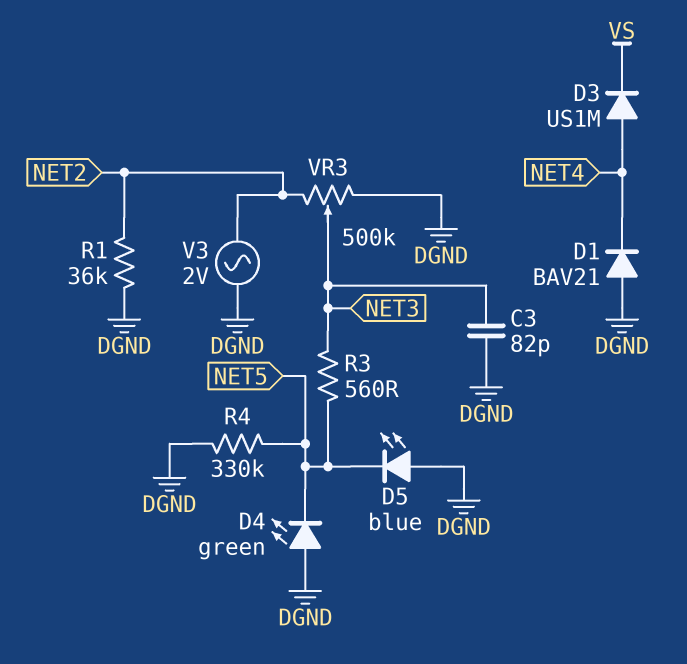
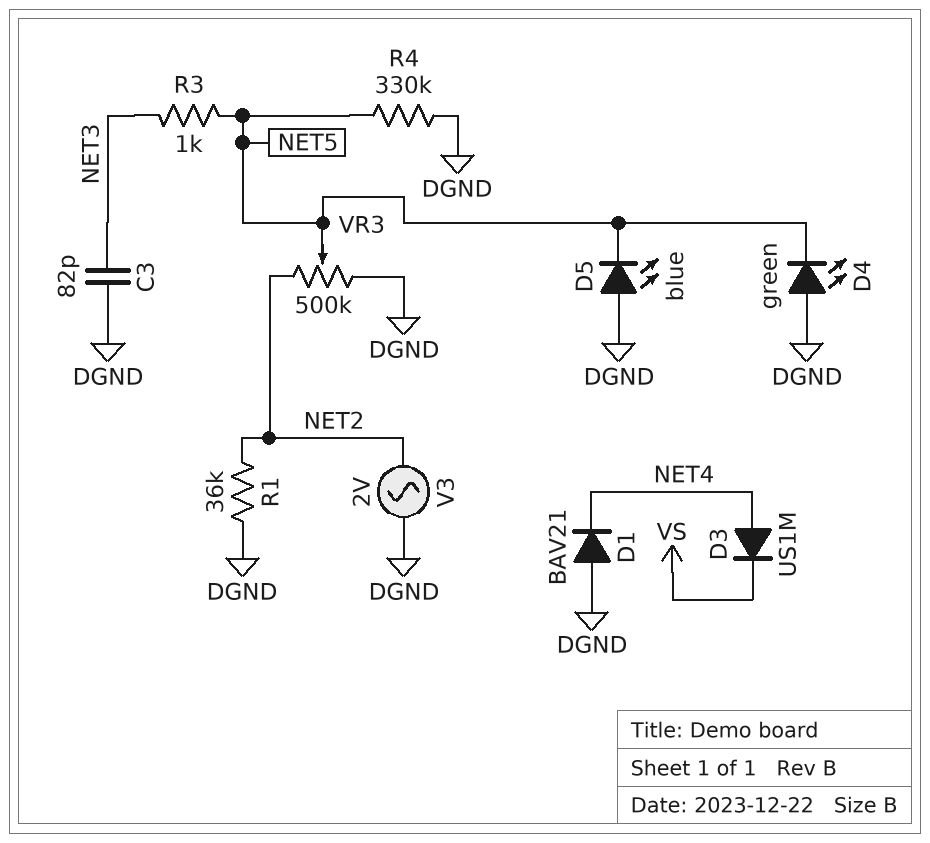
R3: 560 (NET3, NET5) -> 1k (NET3, NET5)
VR3: 500k (DGND, NET2, wiper NET3) -> 500k (DGND, NET2, wiper NET5)

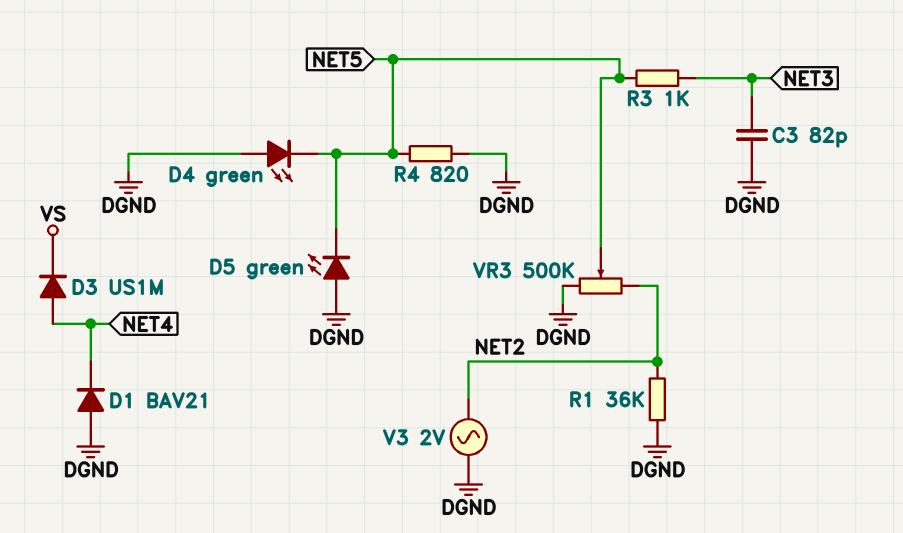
D5: LED blue (A DGND, K NET5) -> LED green (A DGND, K NET5)
R4: 330k (DGND, NET5) -> 820 (DGND, NET5)

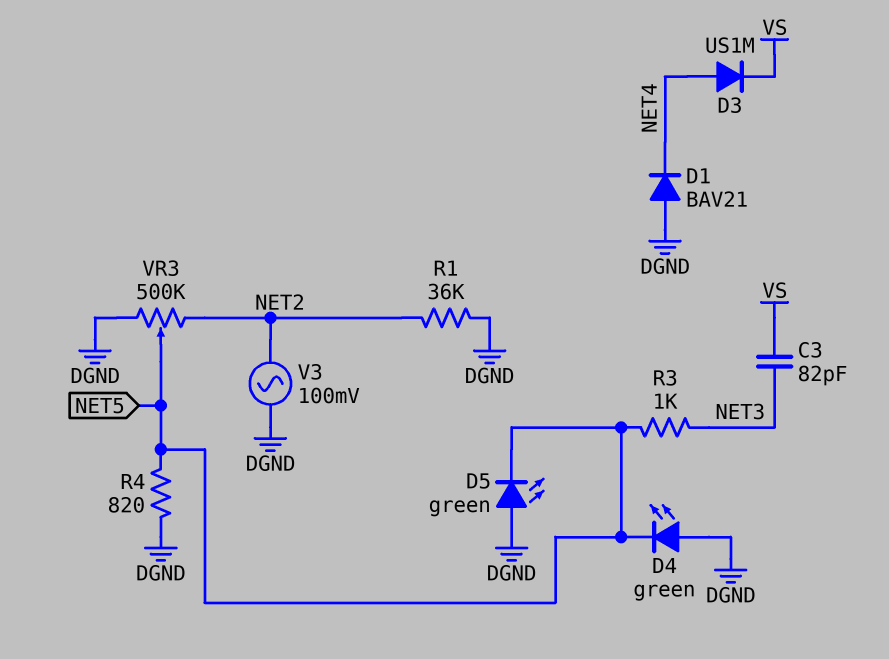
C3: 82pF (DGND, NET3) -> 82pF (NET3, VS)
V3: AC 2V (DGND, NET2) -> AC 100mV (DGND, NET2)

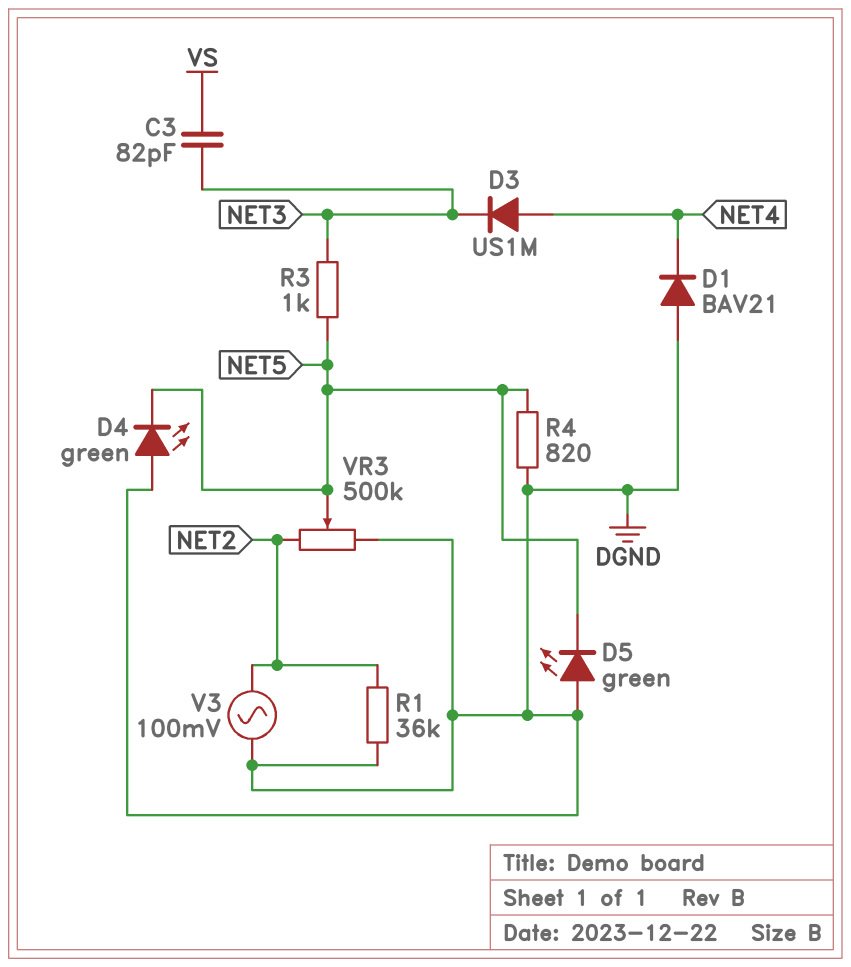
D3: diode US1M (A NET4, K VS) -> diode US1M (A NET4, K NET3)

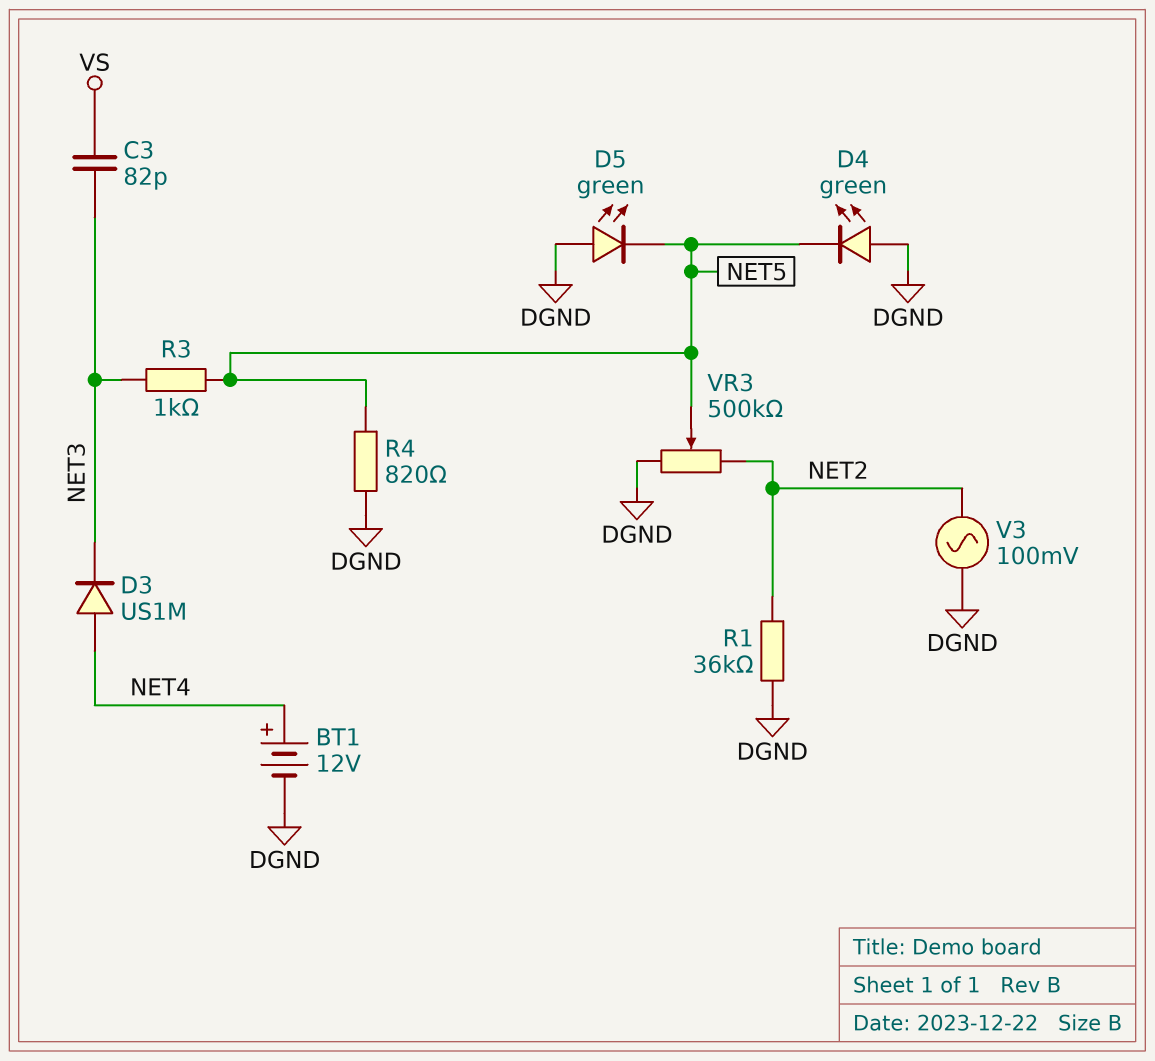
BT1: none -> 12V (plus NET4, minus DGND)
D1: diode BAV21 (A DGND, K NET4) -> none

